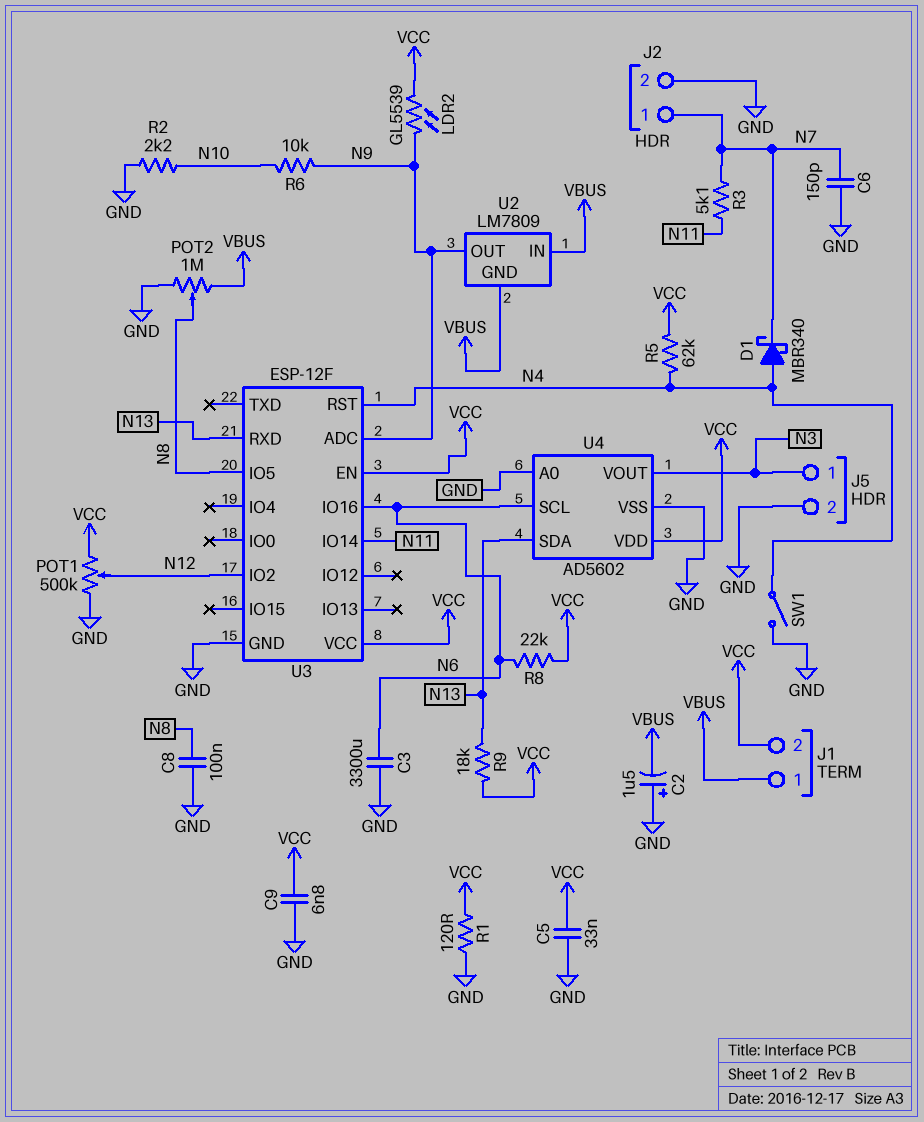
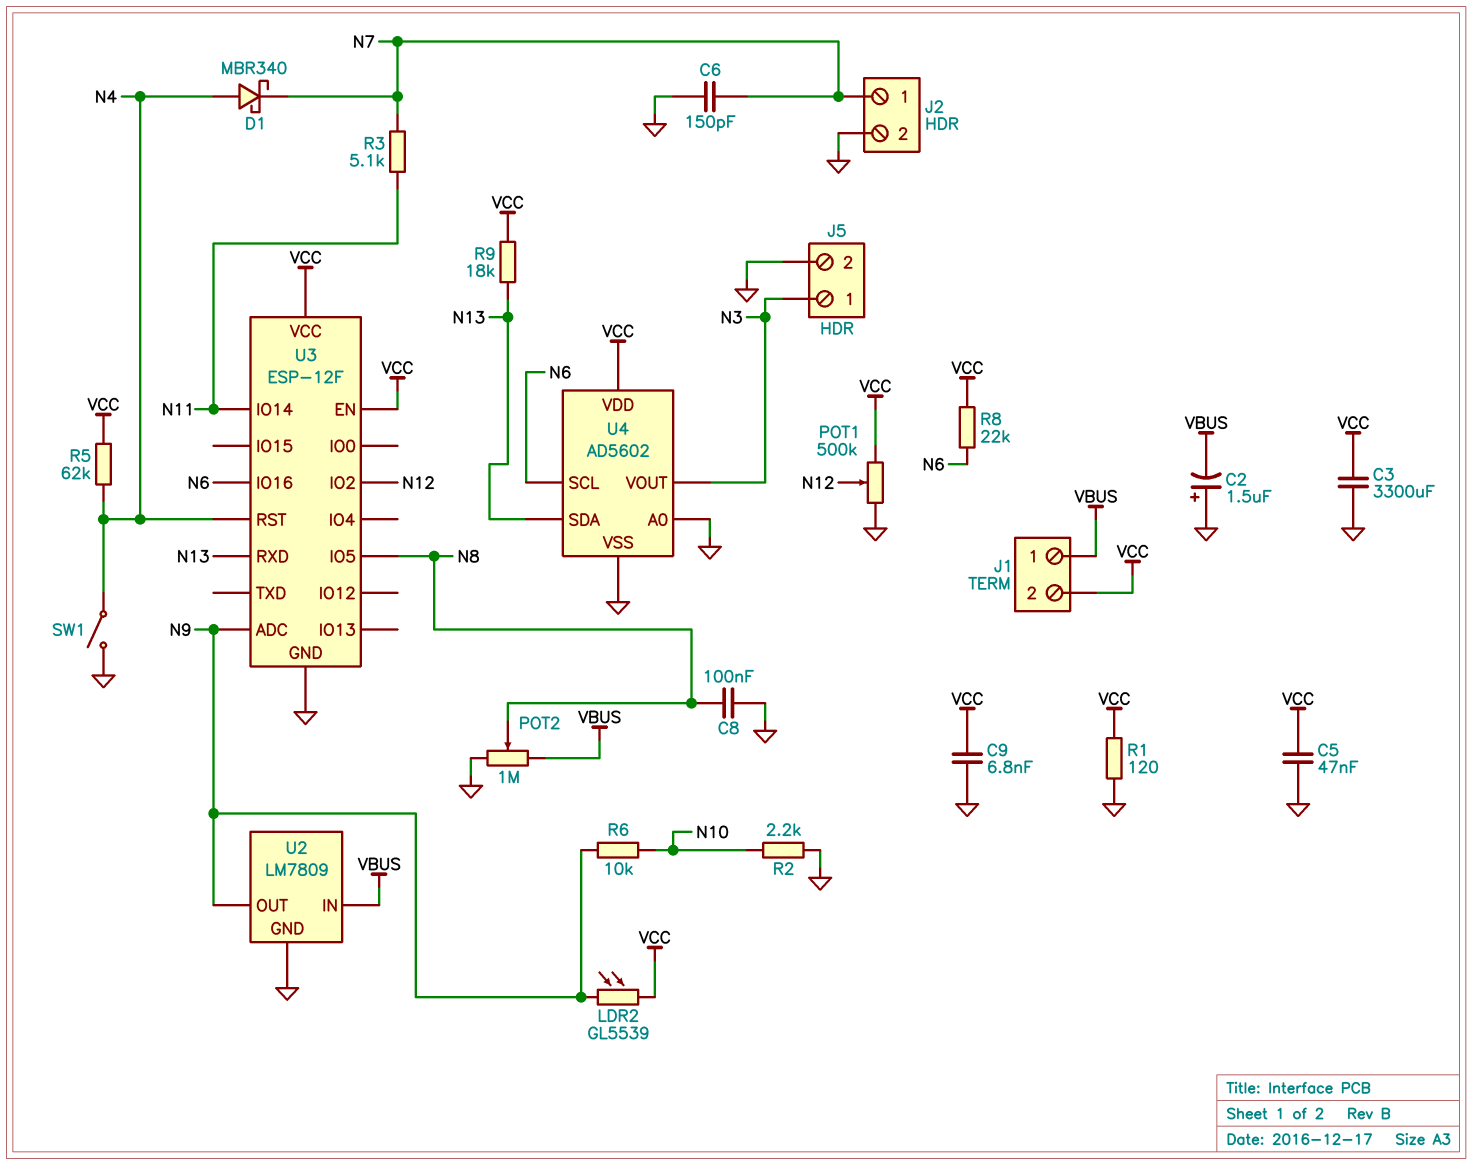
C3: 3300uF (GND, N6) -> 3300uF (GND, VCC)
C5: 33nF (GND, VCC) -> 47nF (GND, VCC)
U2 pin GND: VBUS -> GND

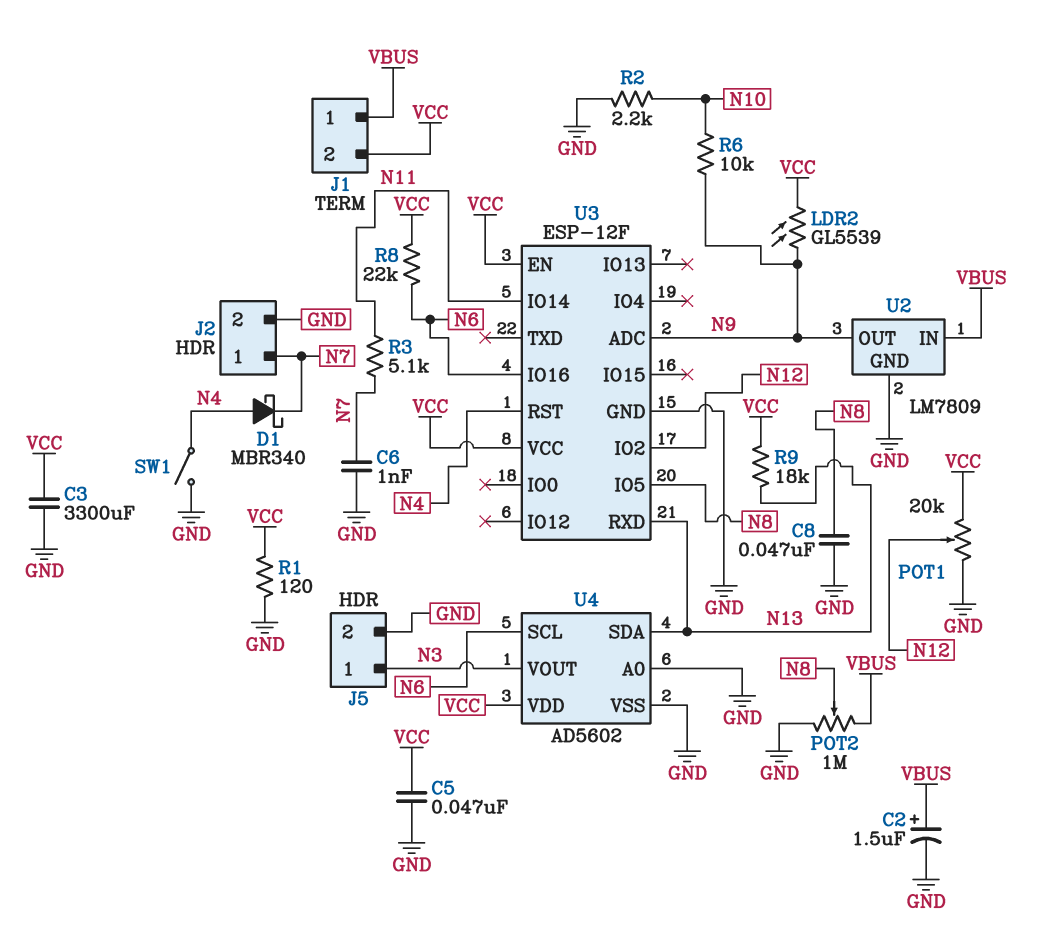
C2: 1.5uF (plus GND, minus VBUS) -> 1.5uF (plus VBUS, minus GND)
C6: 150pF (GND, N7) -> 1nF (GND, N7)
C8: 100nF (GND, N8) -> 47nF (GND, N8)
C9: 6.8nF (GND, VCC) -> none
POT1: 500k (GND, VCC, wiper N12) -> 20k (GND, VCC, wiper N12)
R5: 62k (N4, VCC) -> none

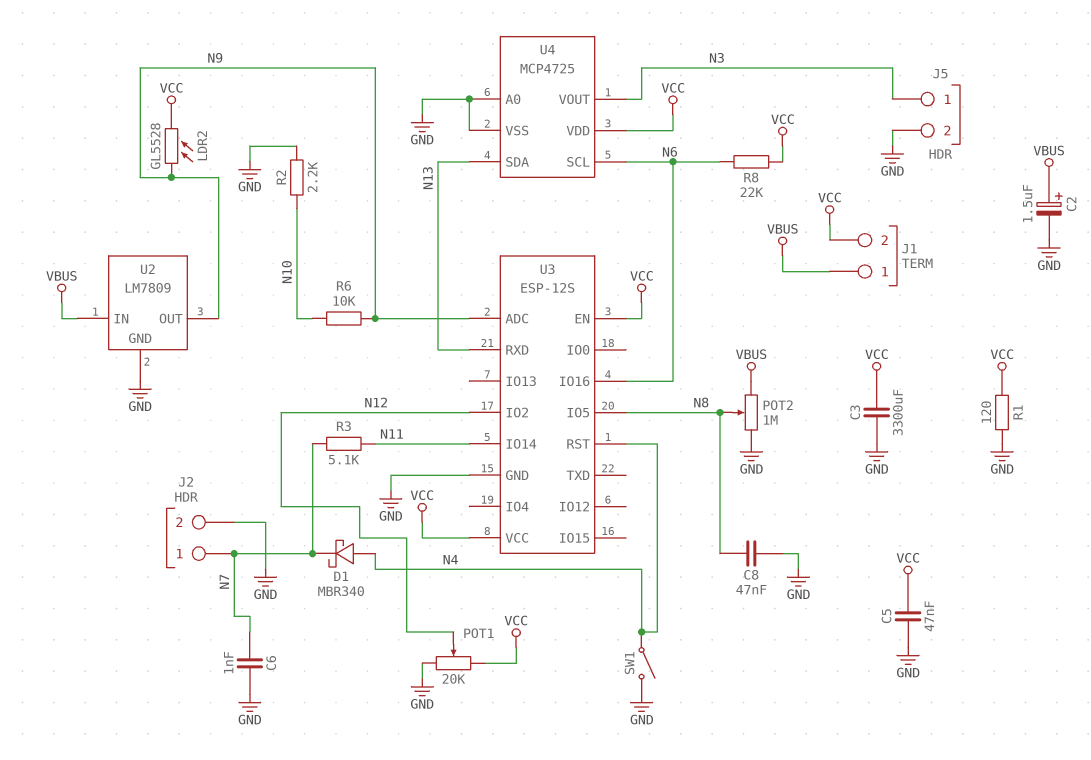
LDR2: GL5539 (N9, VCC) -> GL5528 (N9, VCC)
R9: 18k (N13, VCC) -> none
U3: ESP-12F -> ESP-12S
U4: AD5602 -> MCP4725

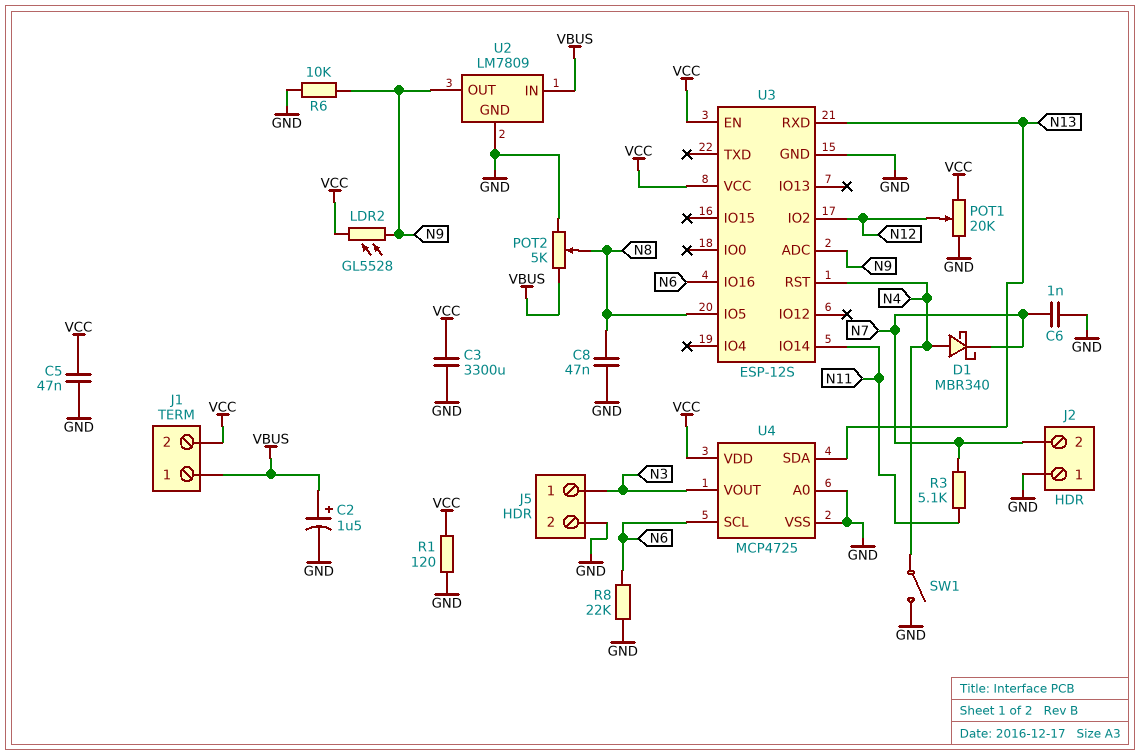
J2 pin 1: N7 -> GND
J2 pin 2: GND -> N7
POT2: 1M (GND, VBUS, wiper N8) -> 5k (GND, VBUS, wiper N8)
R2: 2.2k (GND, N10) -> none
R6: 10k (N9, N10) -> 10k (GND, N9)
R8: 22k (N6, VCC) -> 22k (GND, N6)

